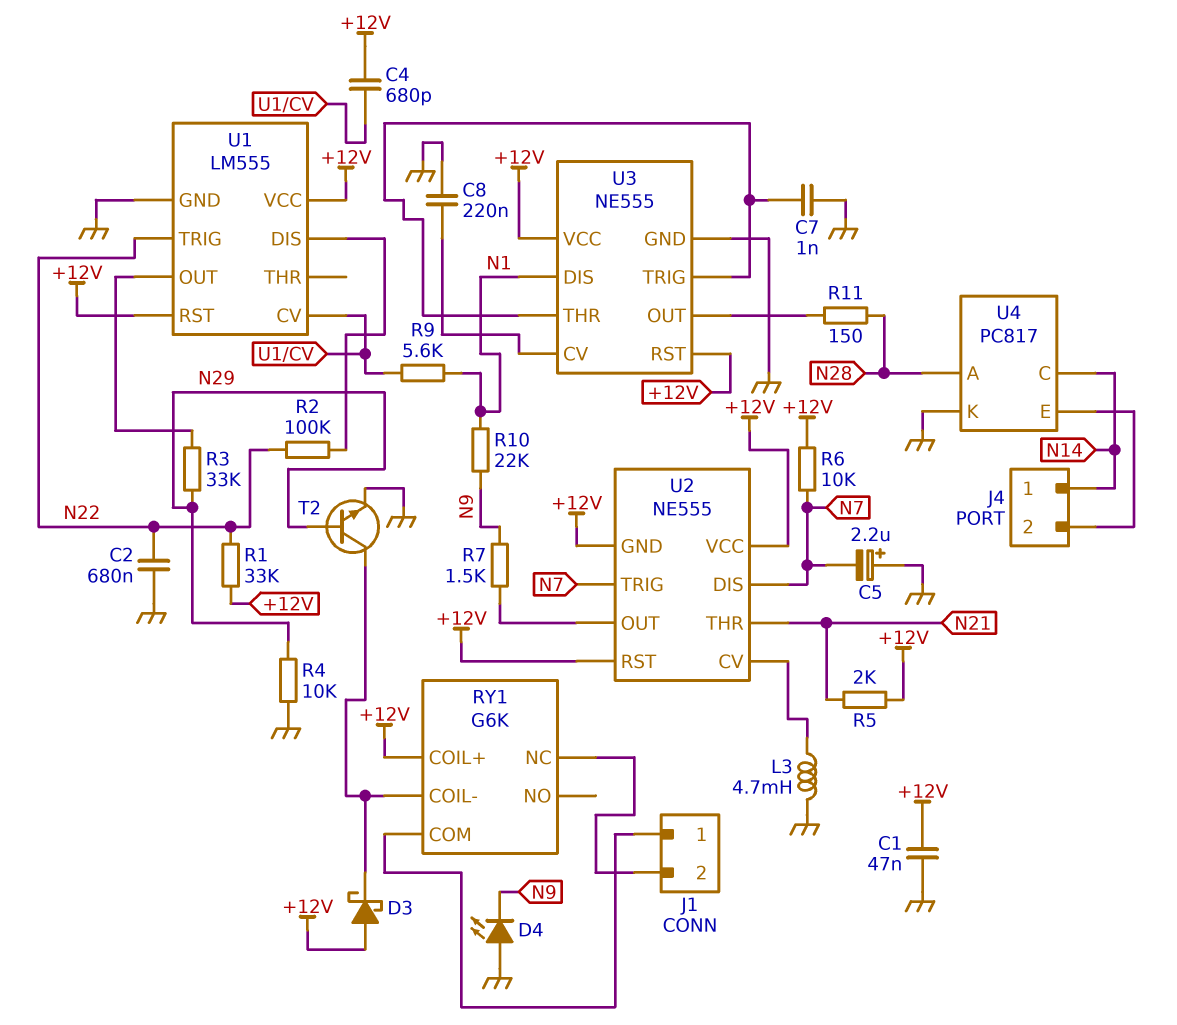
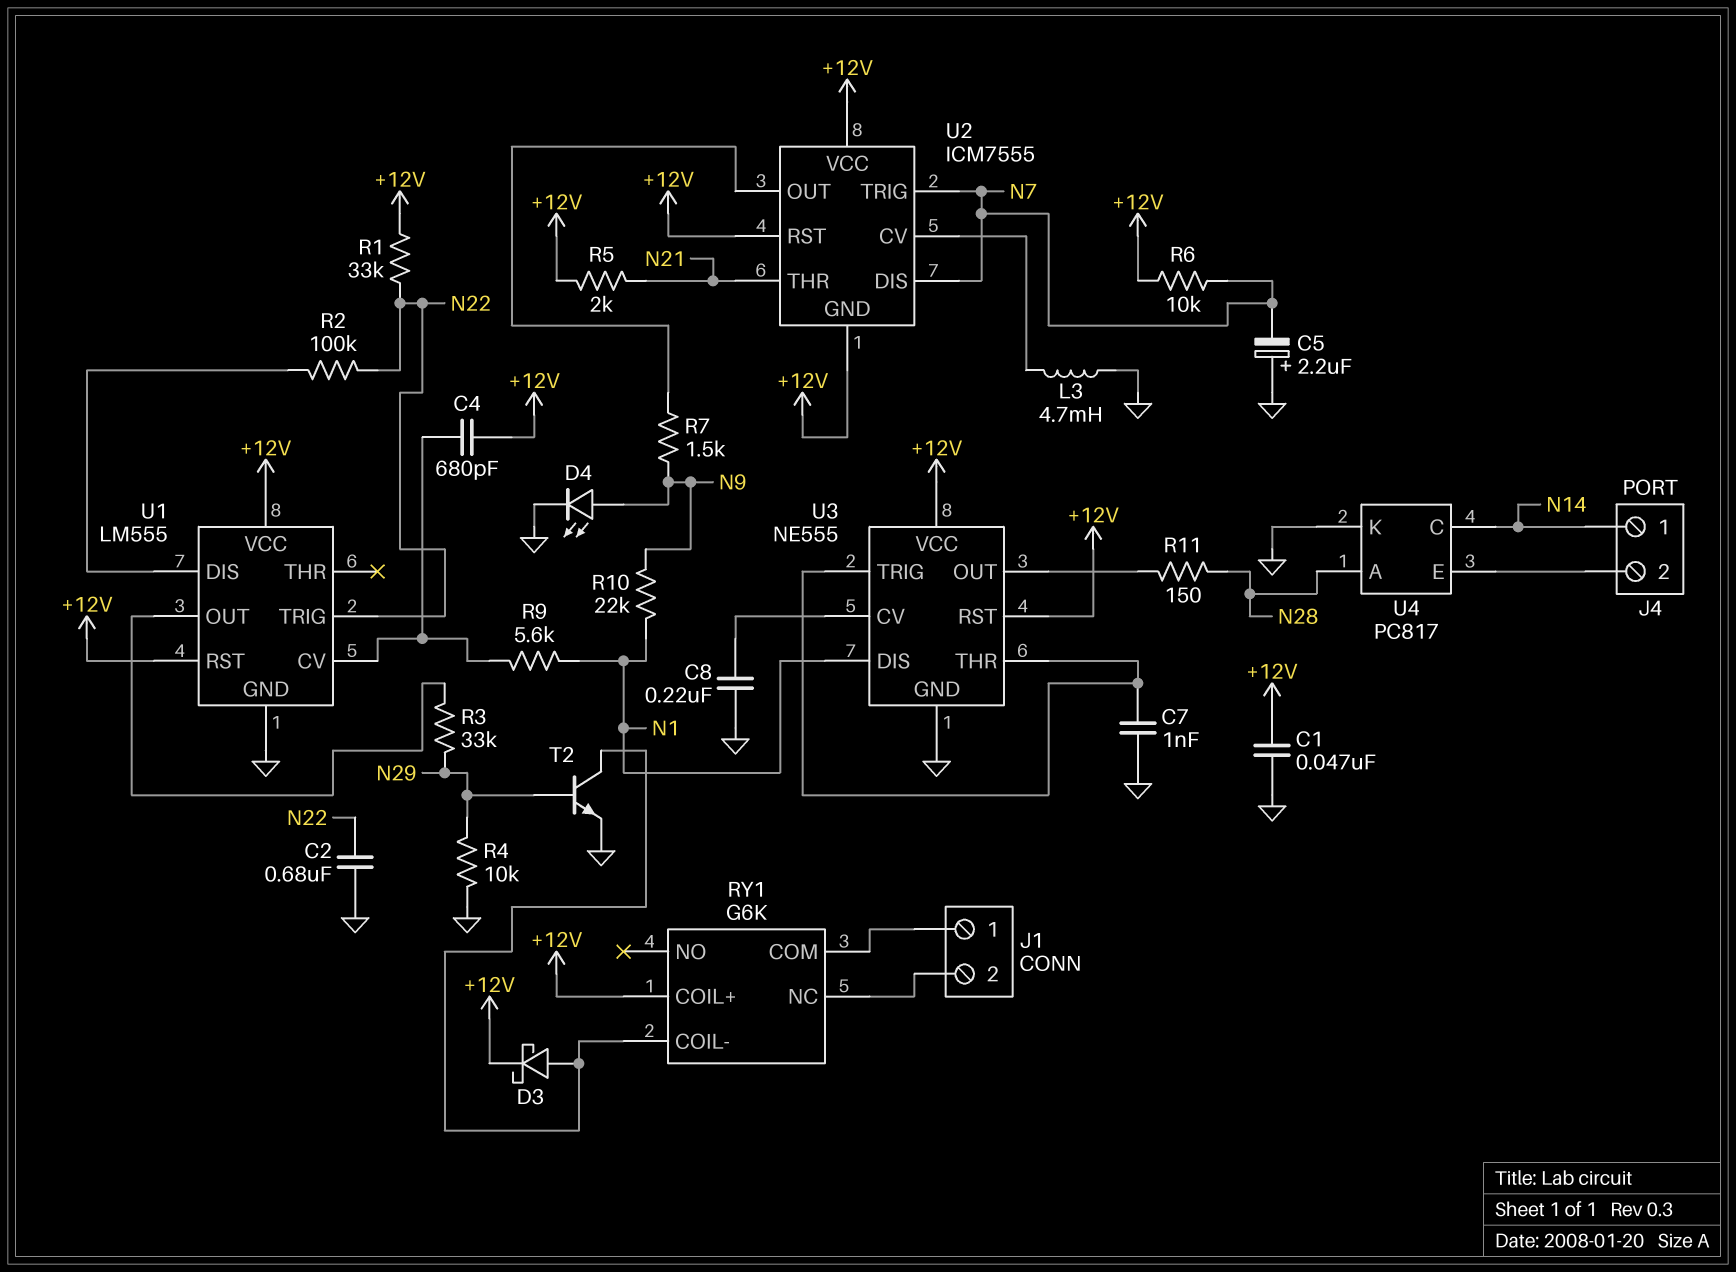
D3: schottky (A +12V, K RY1/COIL-) -> schottky (A RY1/COIL-, K +12V)
D4: LED (A GND, K N9) -> LED (A N9, K GND)
U2: NE555 -> ICM7555

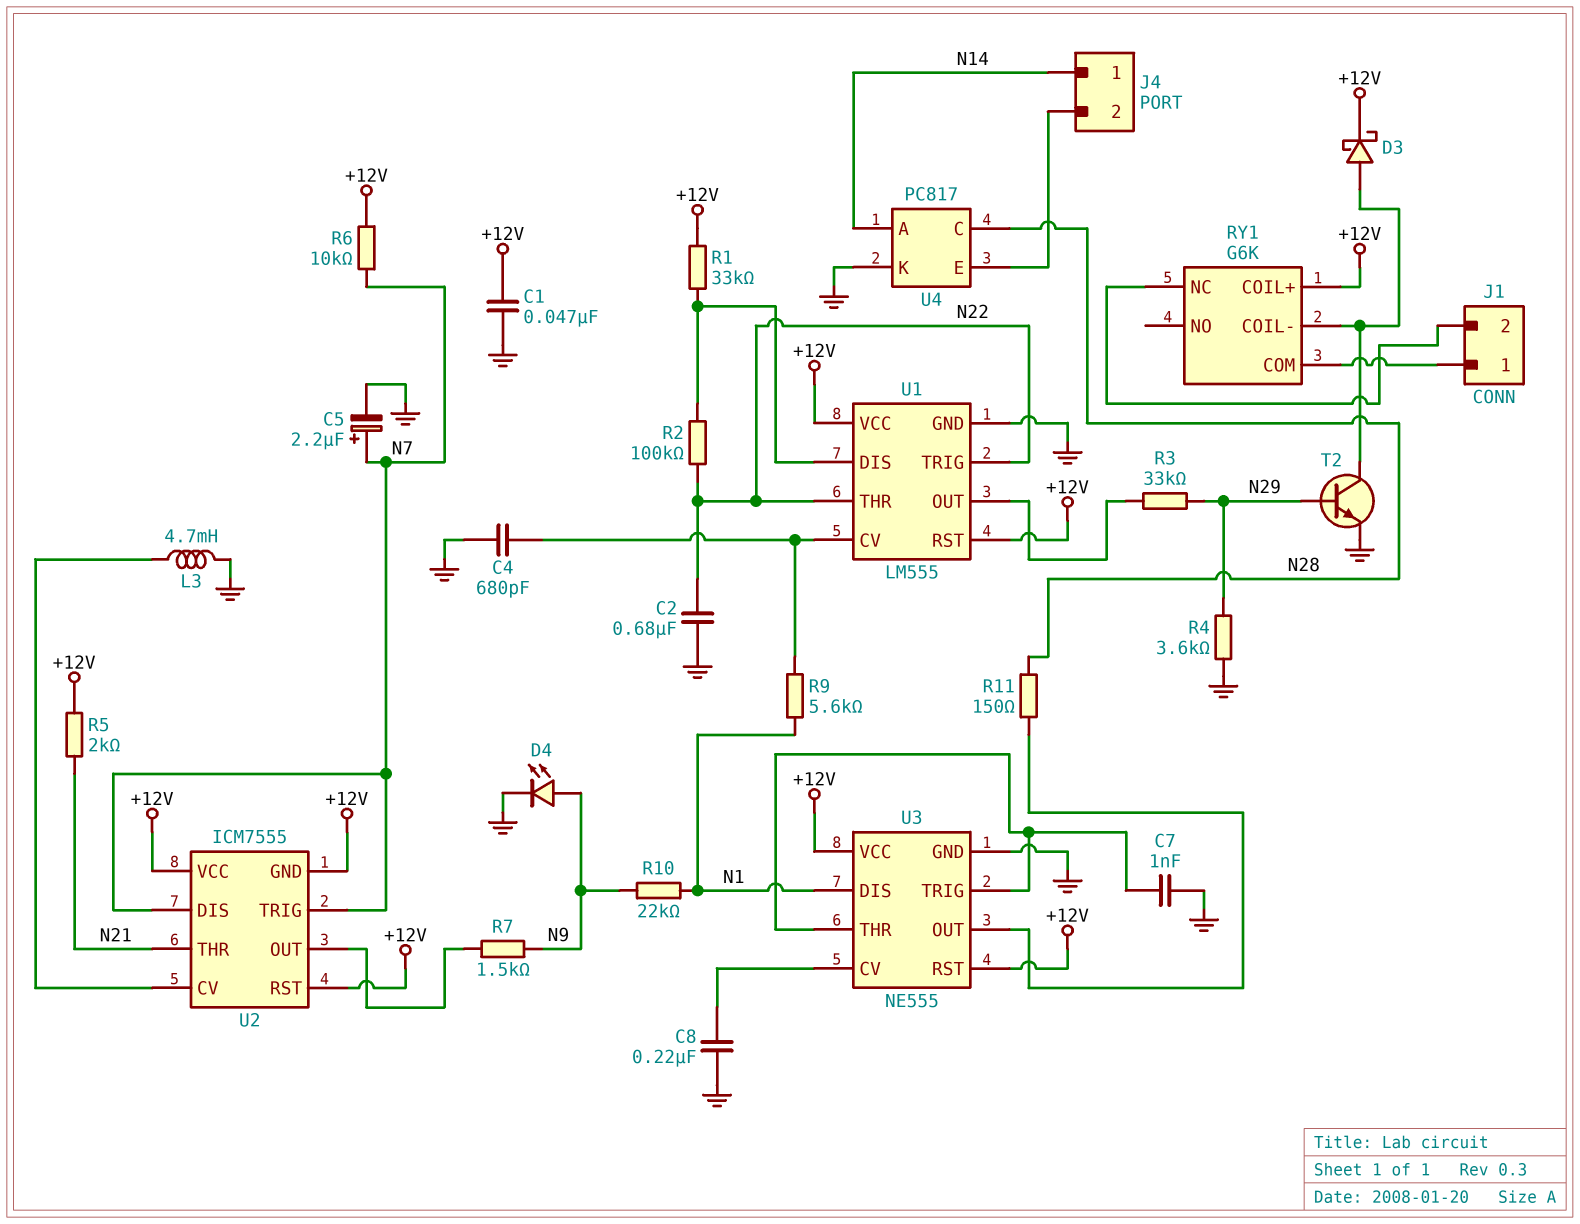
C4: 680pF (+12V, U1/CV) -> 680pF (GND, U1/CV)
C5: 2.2uF (plus GND, minus N7) -> 2.2uF (plus N7, minus GND)
R1: 33k (+12V, N22) -> 33k (+12V, U1/DIS)
R4: 10k (GND, N29) -> 3.6k (GND, N29)
U1 pin THR: none -> N22
U4 pin A: N28 -> N14
U4 pin C: N14 -> N28

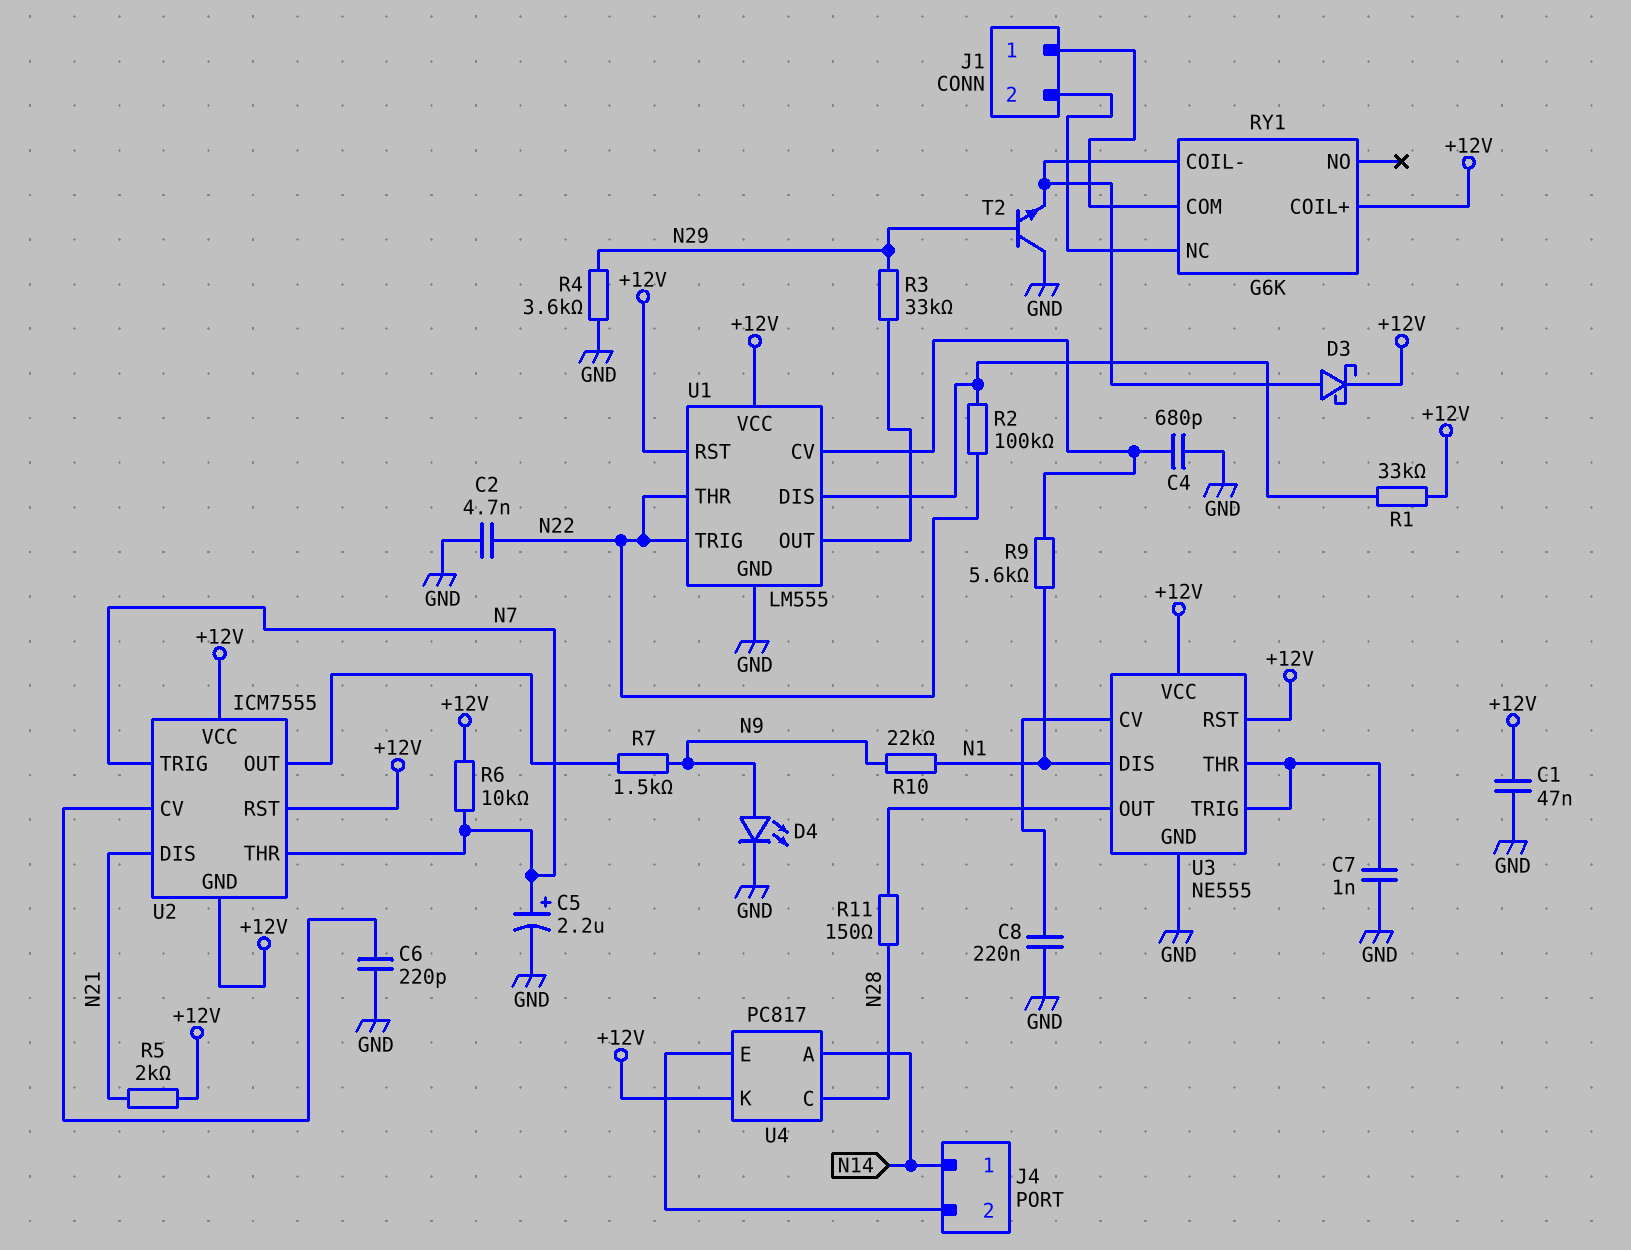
C2: 680nF (GND, N22) -> 4.7nF (GND, N22)
C6: none -> 220pF (GND, U2/CV)
L3: 4.7mH (GND, U2/CV) -> none
T2: NPN (B N29, C RY1/COIL-, E GND) -> NPN (B N29, C GND, E RY1/COIL-)
U2 pin DIS: N7 -> N21
U2 pin THR: N21 -> N7
U4 pin K: GND -> +12V

